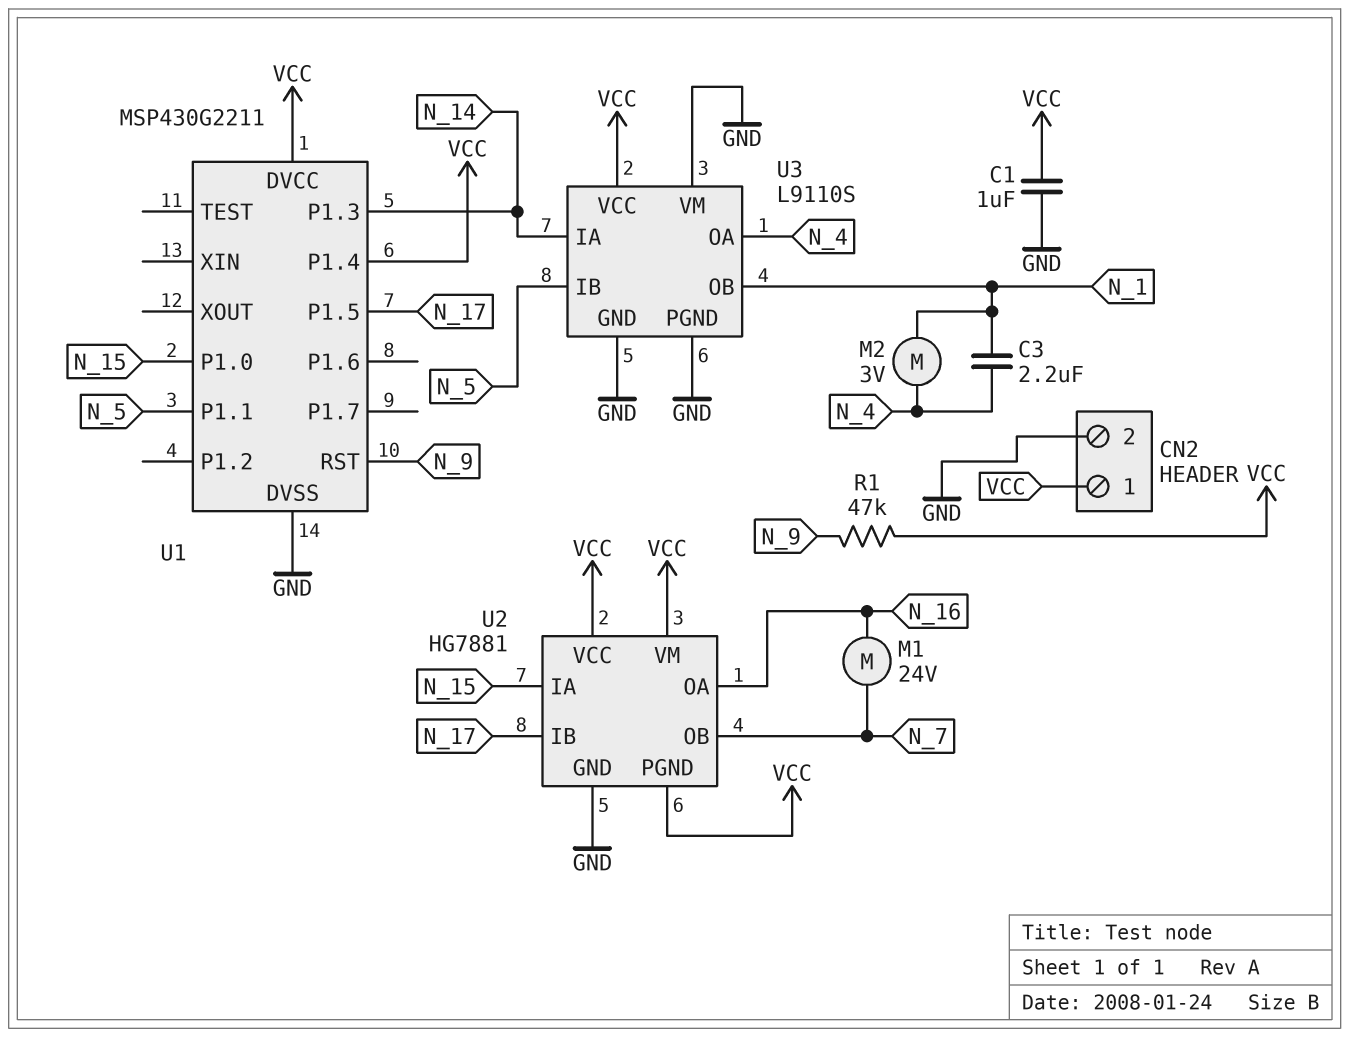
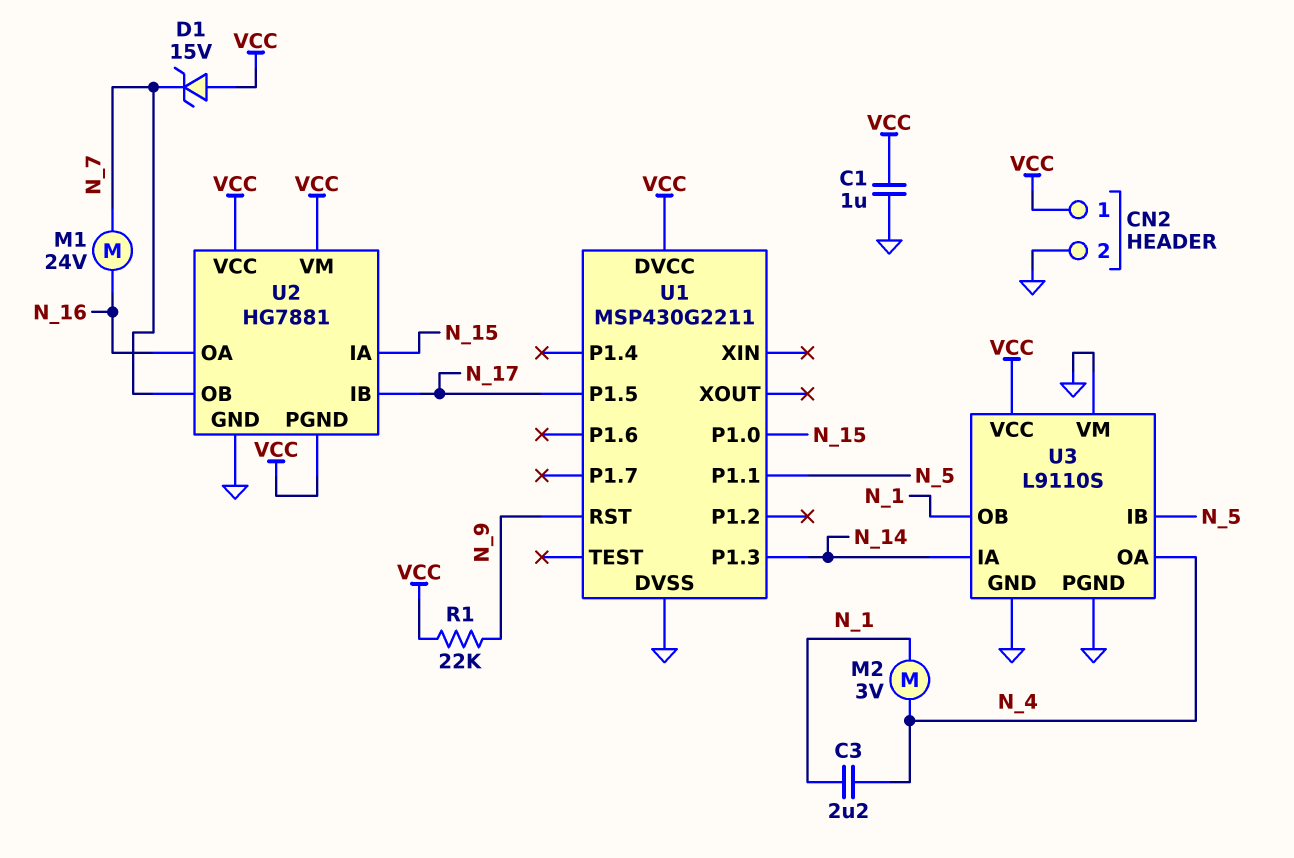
D1: none -> zener 15V (A VCC, K N_7)
R1: 47k (N_9, VCC) -> 22k (N_9, VCC)
U1 pin P1.4: VCC -> none

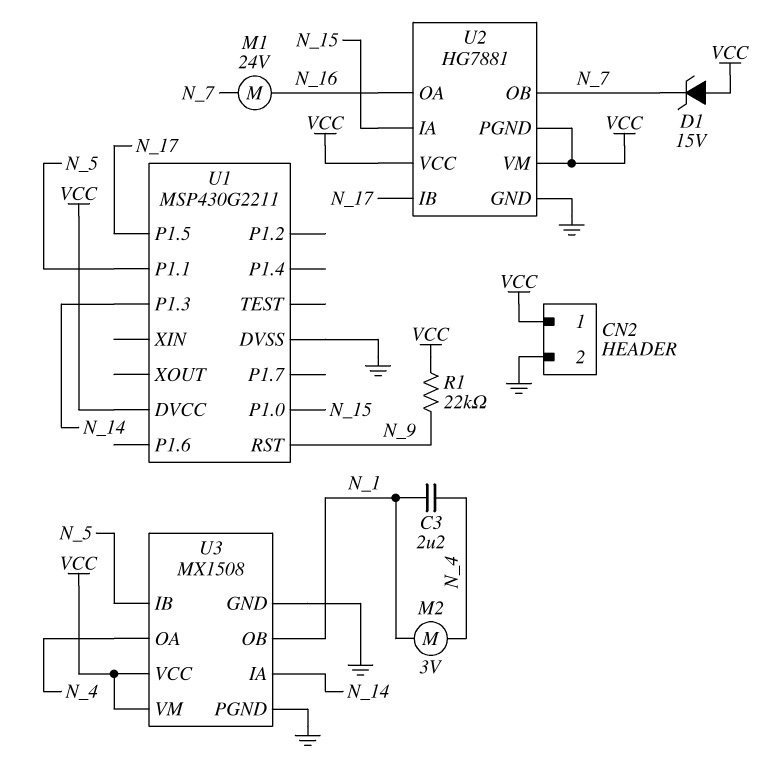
C1: 1uF (GND, VCC) -> none
U3: L9110S -> MX1508
U3 pin VM: GND -> VCC

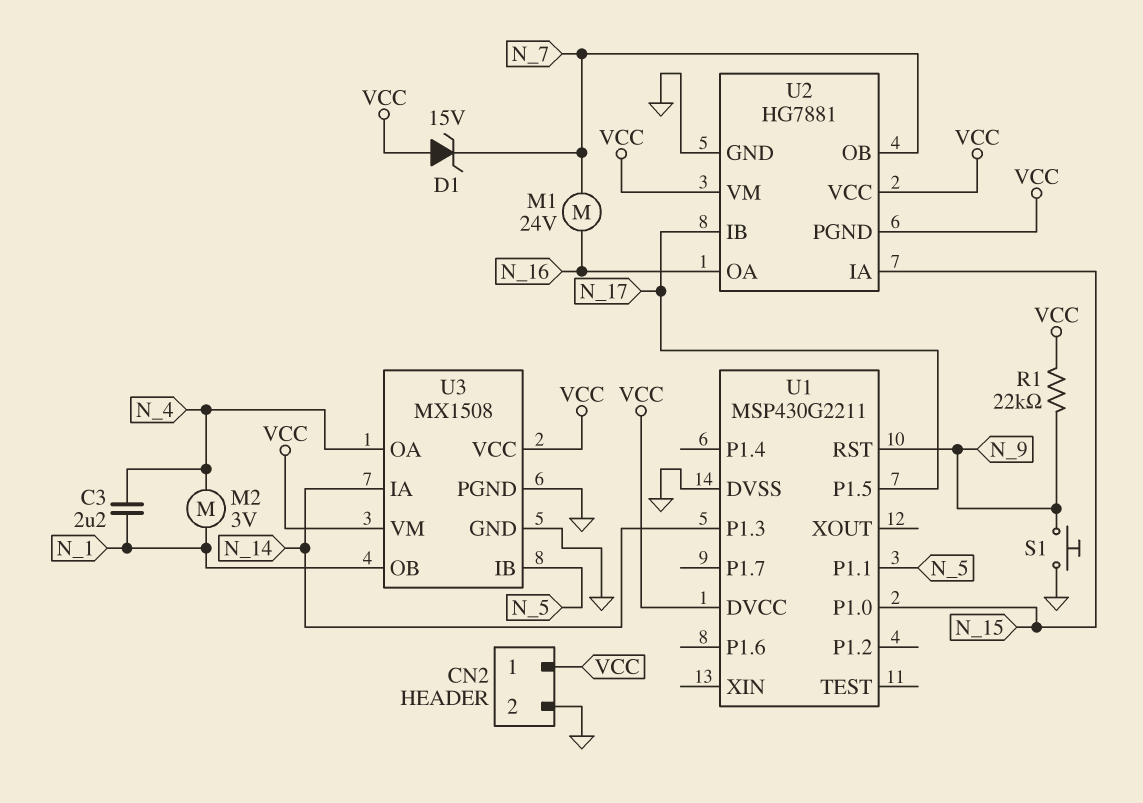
S1: none -> button (GND, N_9)

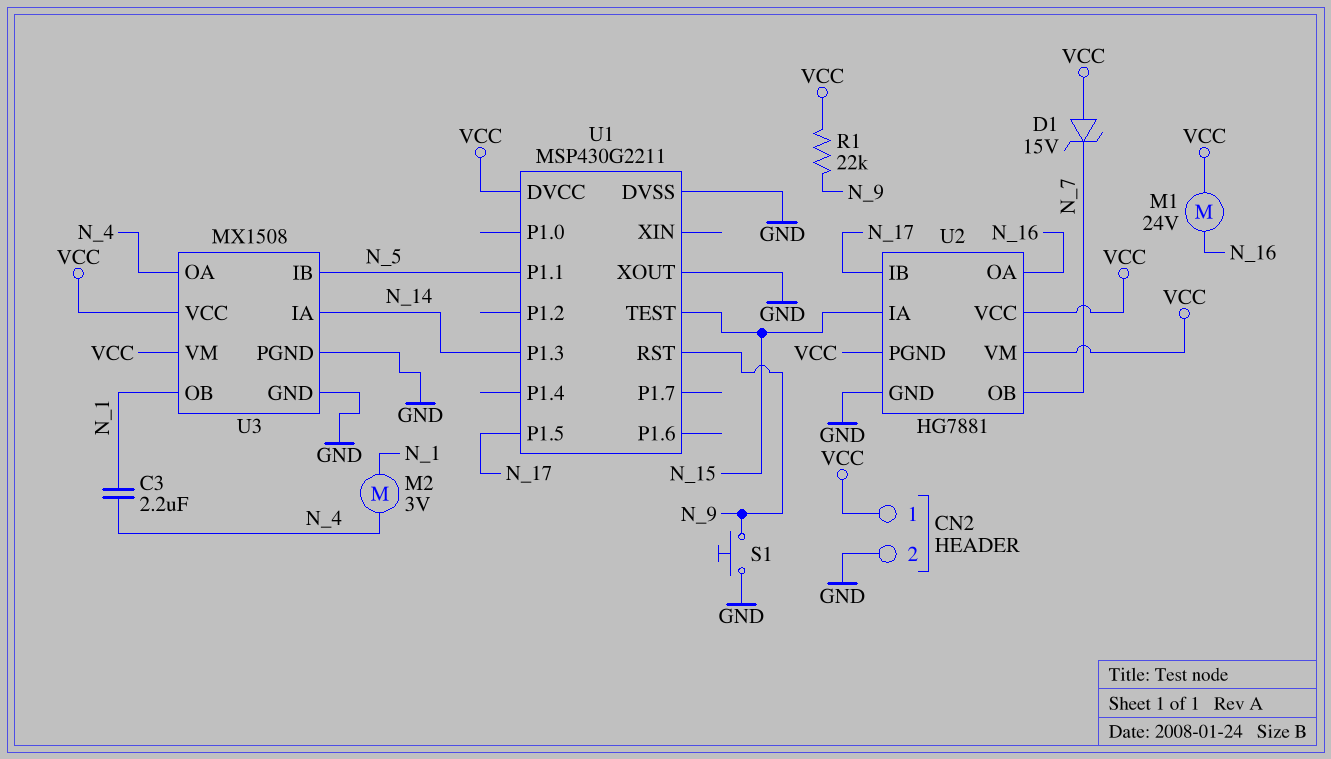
M1: motor 24V (N_7, N_16) -> motor 24V (N_16, VCC)
U1 pin P1.0: N_15 -> none
U1 pin TEST: none -> N_15
U1 pin XOUT: none -> GND

